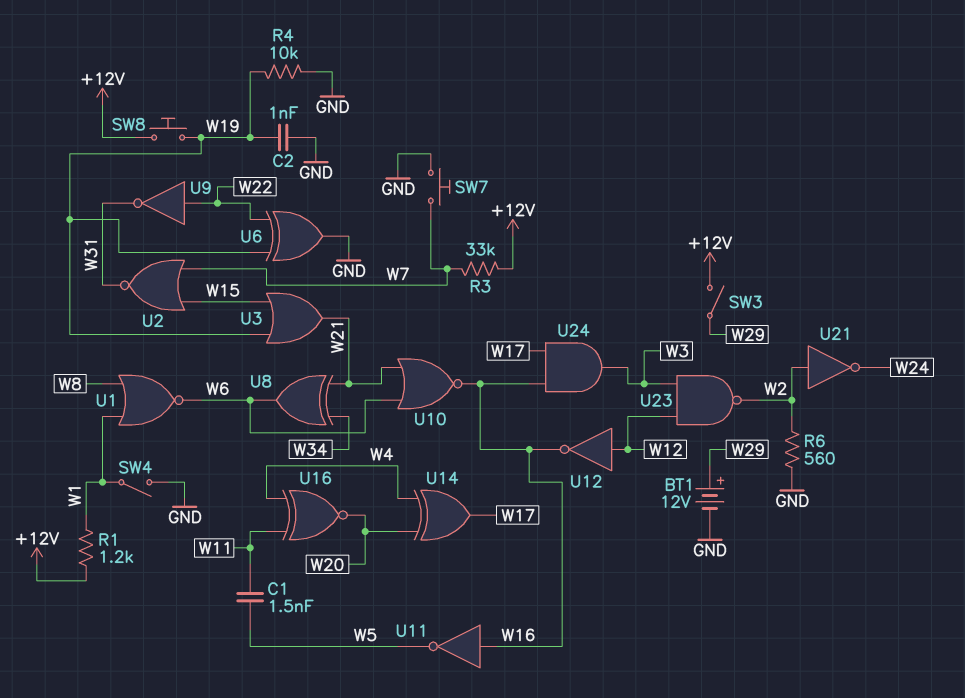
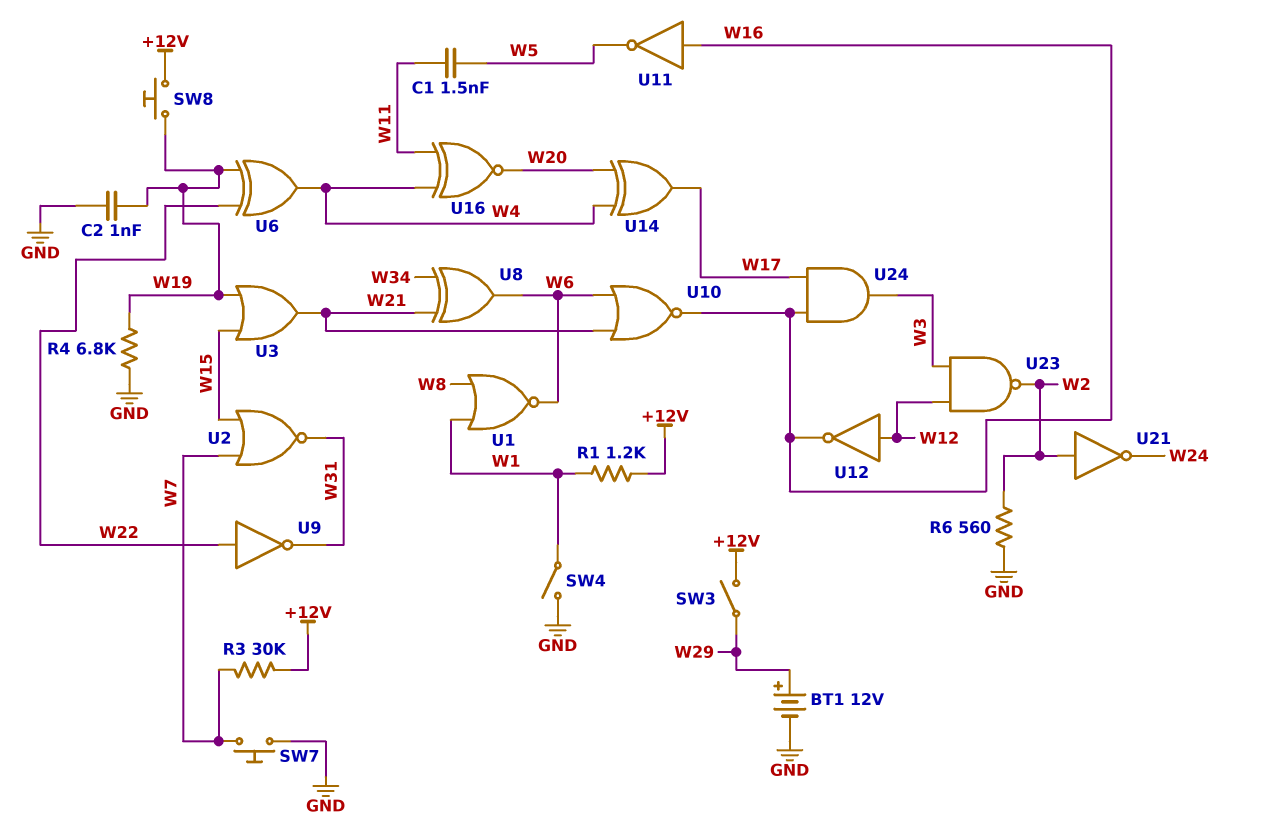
R3: 33k (+12V, W7) -> 30k (+12V, W7)
R4: 10k (GND, W19) -> 6.8k (GND, W19)
U6: XOR (in W19, in W22, out GND) -> XOR (in W19, in W22, out W4)

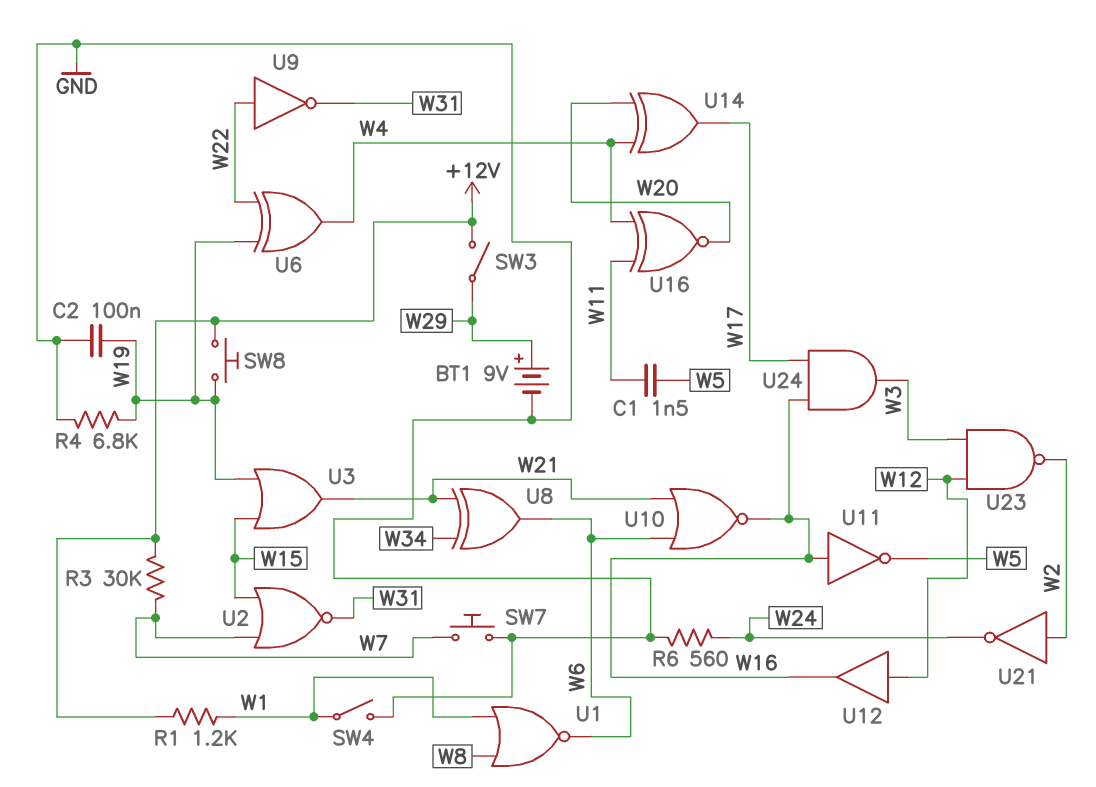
BT1: 12V (plus W29, minus GND) -> 9V (plus W29, minus GND)
C2: 1nF (GND, W19) -> 100nF (GND, W19)
R6: 560 (GND, W2) -> 560 (GND, W24)
U12: NOT (in W12, out W16) -> buffer (in W12, out W16)

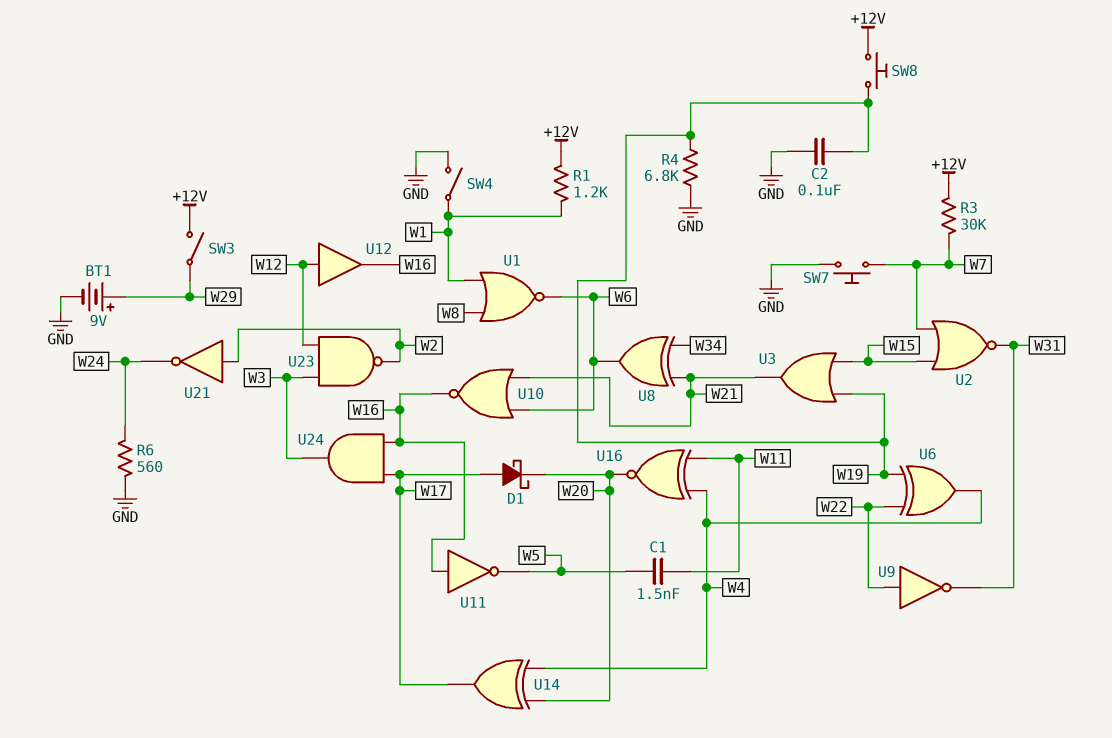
D1: none -> schottky (A W17, K W20)

